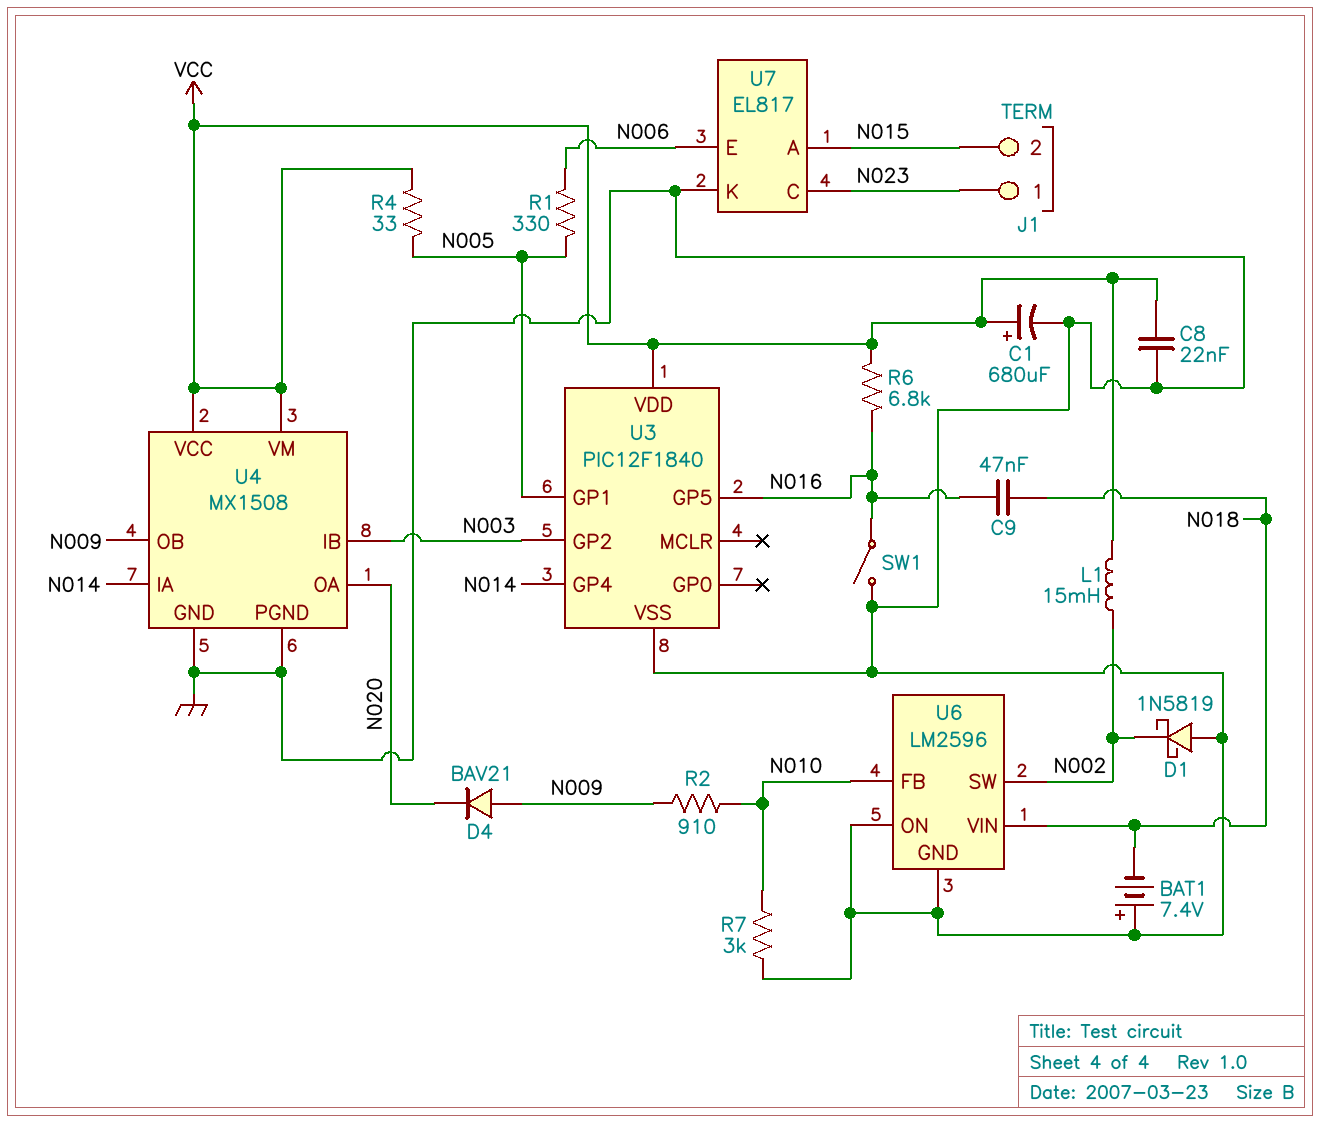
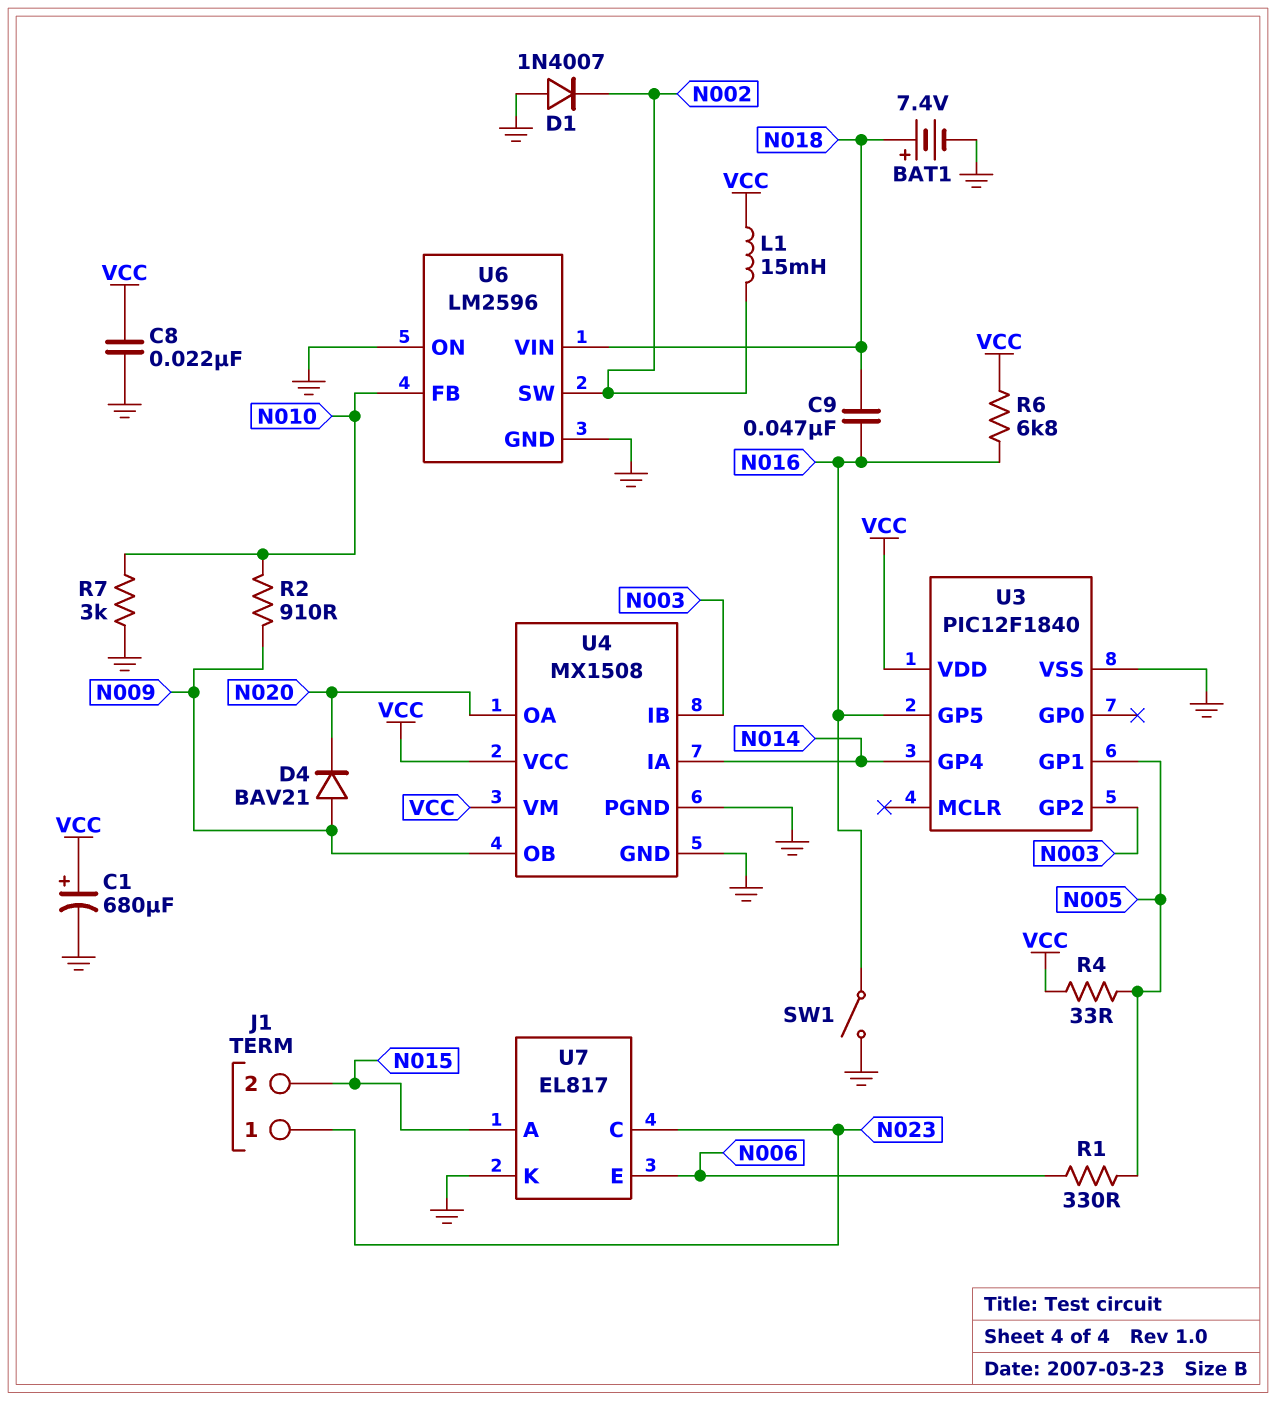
BAT1: 7.4V (plus GND, minus N018) -> 7.4V (plus N018, minus GND)
D1: schottky 1N5819 (A GND, K N002) -> diode 1N4007 (A GND, K N002)

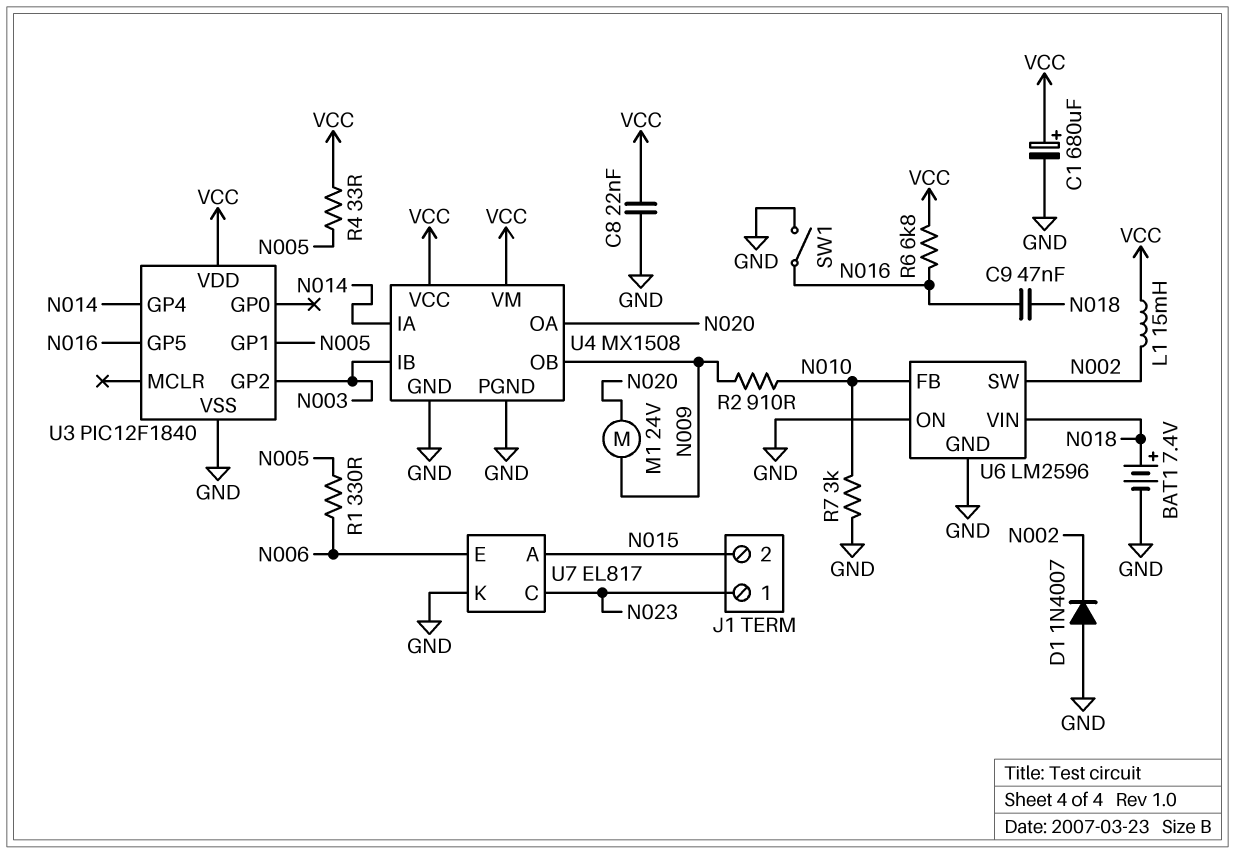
D4: diode BAV21 (A N009, K N020) -> none
M1: none -> motor 24V (N009, N020)

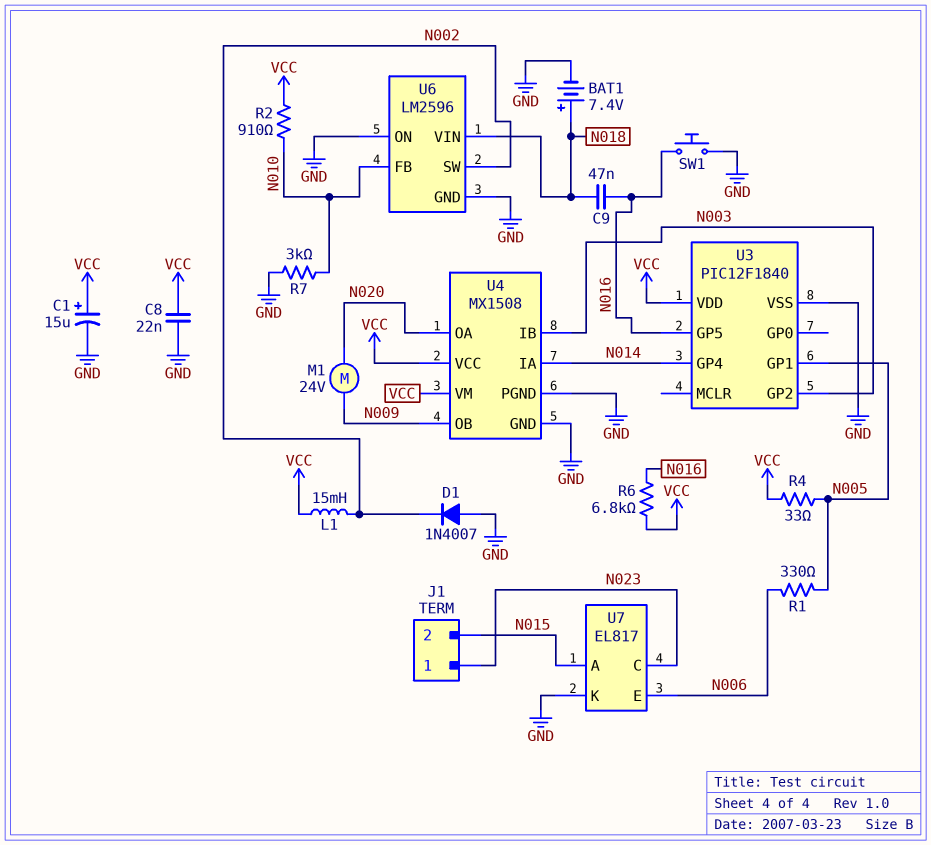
C1: 680uF (plus VCC, minus GND) -> 15uF (plus VCC, minus GND)
R2: 910 (N009, N010) -> 910 (N010, VCC)
SW1: switch (GND, N016) -> button (GND, N016)

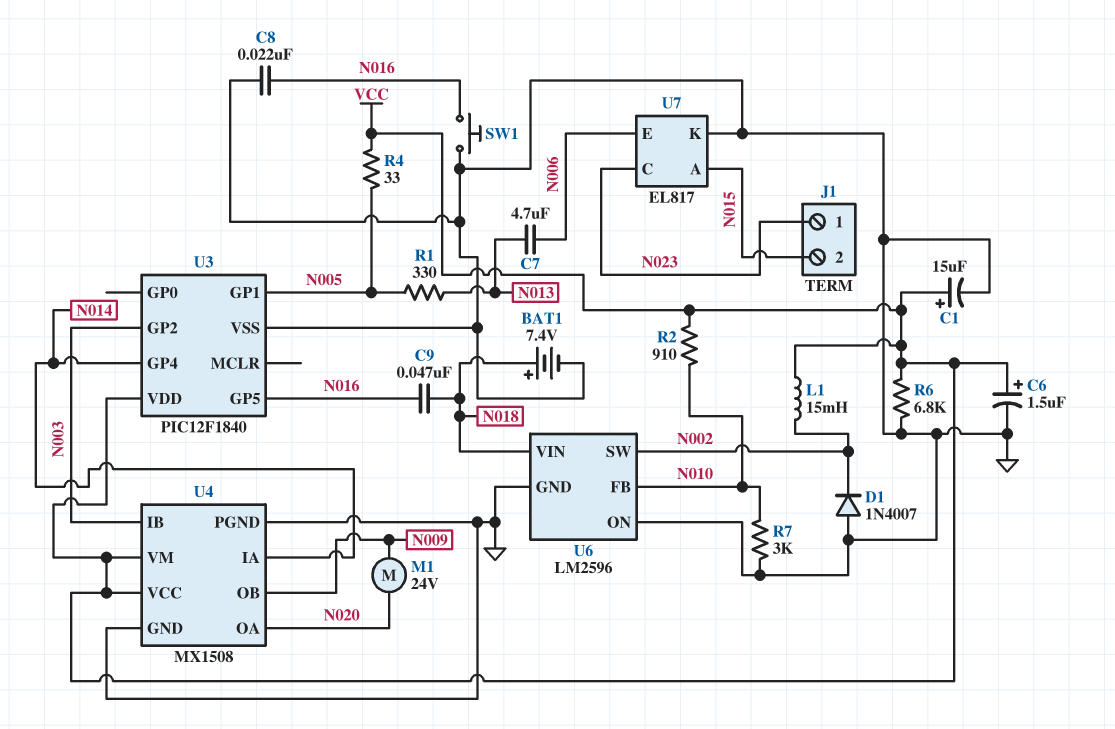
C6: none -> 1.5uF (plus VCC, minus GND)
C7: none -> 4.7uF (N006, N013)
C8: 22nF (GND, VCC) -> 22nF (GND, N016)
R1: 330 (N005, N006) -> 330 (N005, N013)
R6: 6.8k (N016, VCC) -> 6.8k (GND, VCC)

